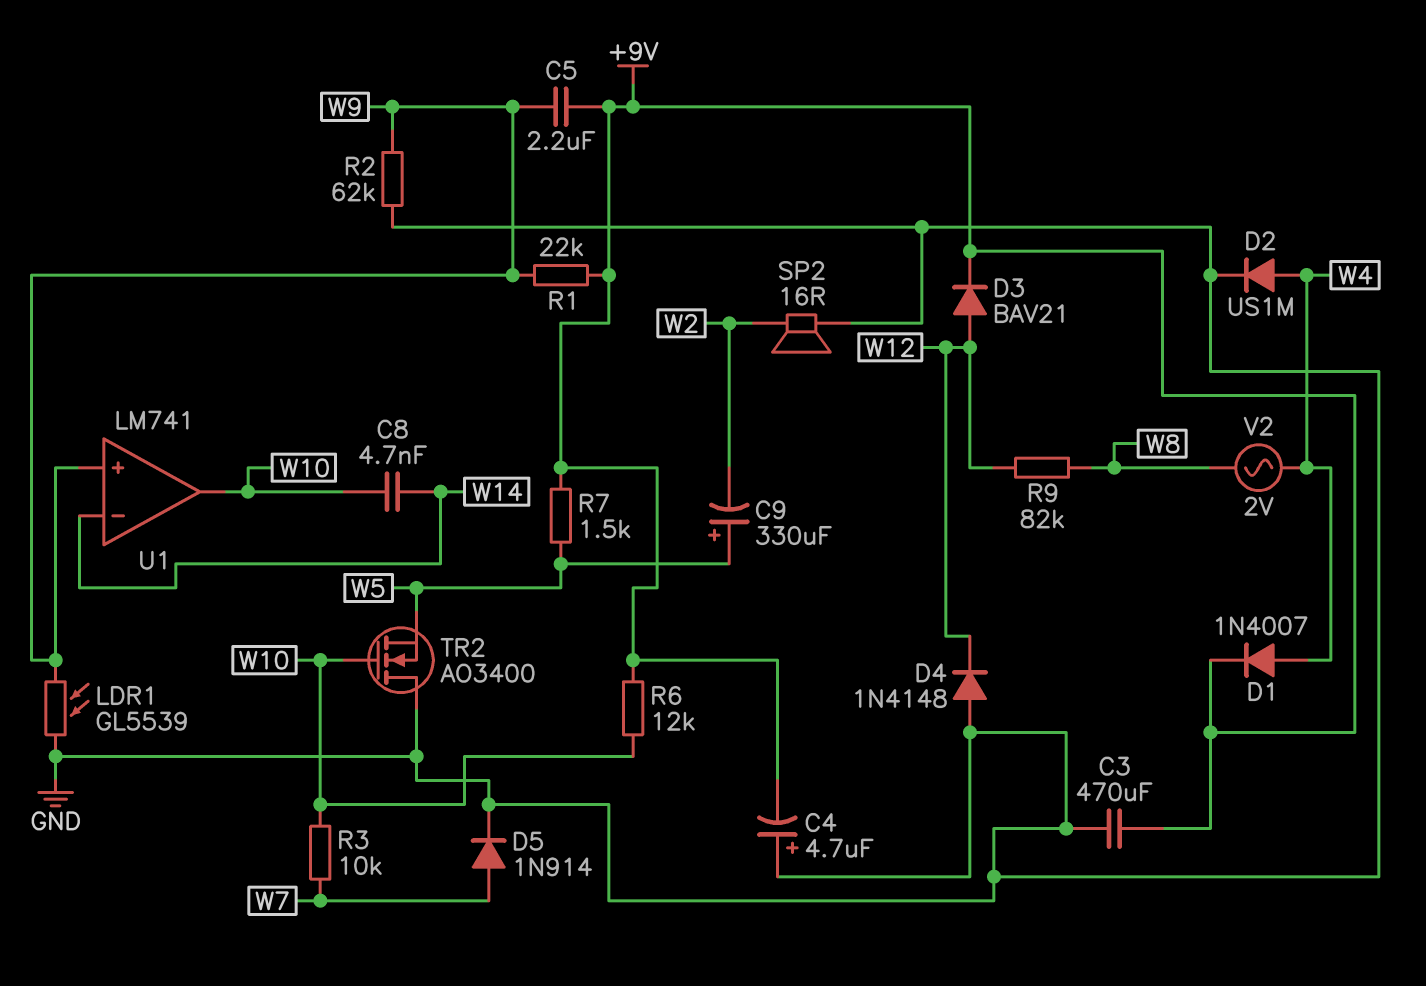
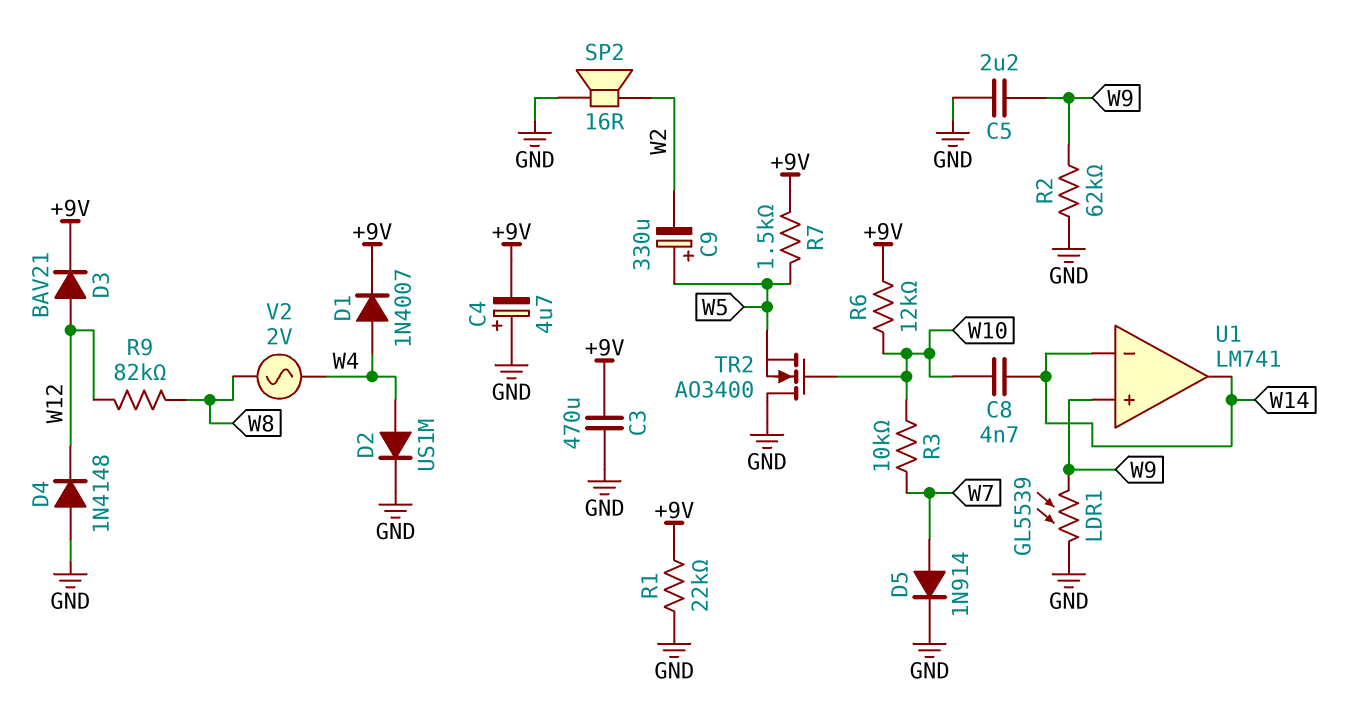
C5: 2.2uF (+9V, W9) -> 2.2uF (GND, W9)
R1: 22k (+9V, W9) -> 22k (+9V, GND)
U1 pin out: W10 -> W14

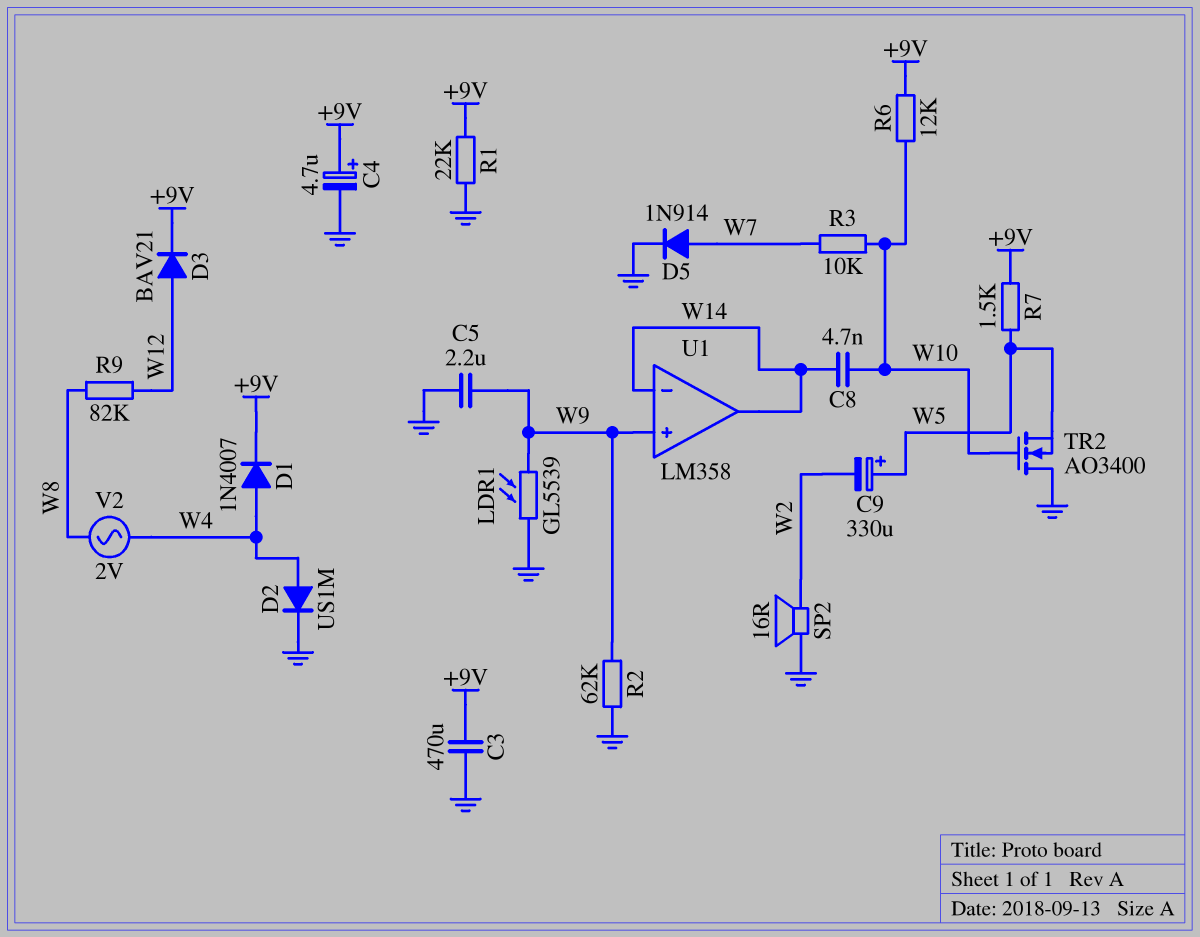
C4: 4.7uF (plus GND, minus +9V) -> 4.7uF (plus +9V, minus GND)
D4: diode 1N4148 (A GND, K W12) -> none
U1: LM741 -> LM358

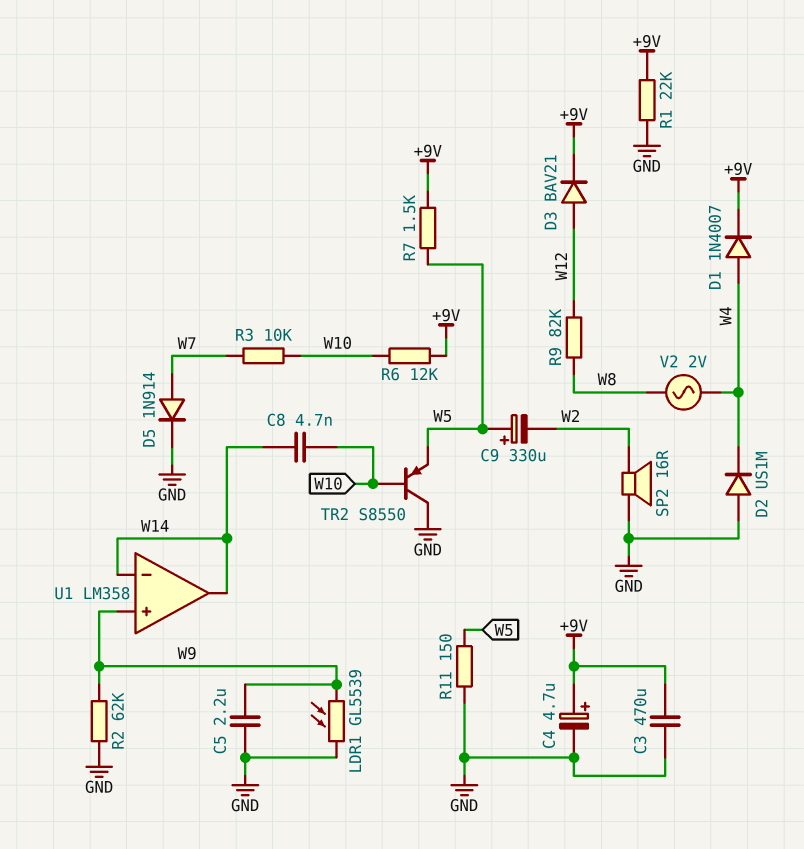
D2: diode US1M (A W4, K GND) -> diode US1M (A GND, K W4)
R11: none -> 150 (GND, W5)
TR2: NMOS AO3400 (G W10, D GND, S W5) -> PNP S8550 (B W10, C GND, E W5)

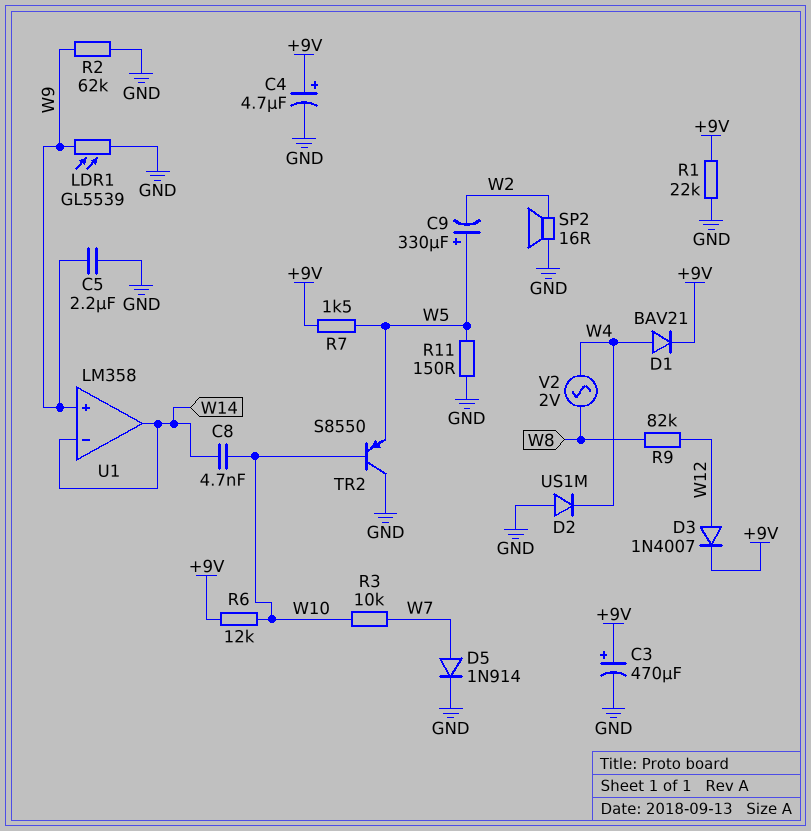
C3: 470uF (+9V, GND) -> 470uF (plus +9V, minus GND)
D1: diode 1N4007 (A W4, K +9V) -> diode BAV21 (A W4, K +9V)
D3: diode BAV21 (A W12, K +9V) -> diode 1N4007 (A W12, K +9V)

